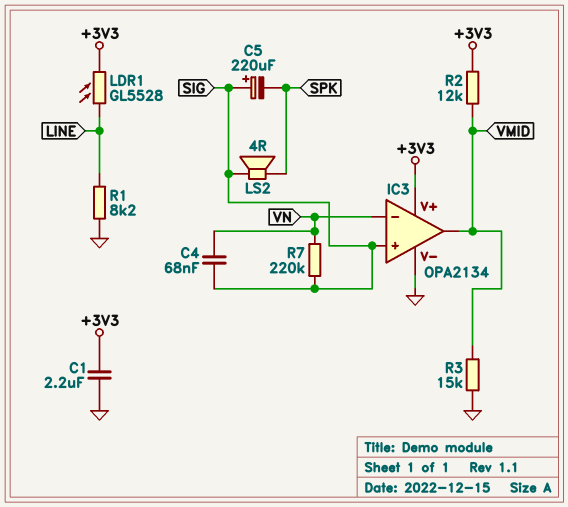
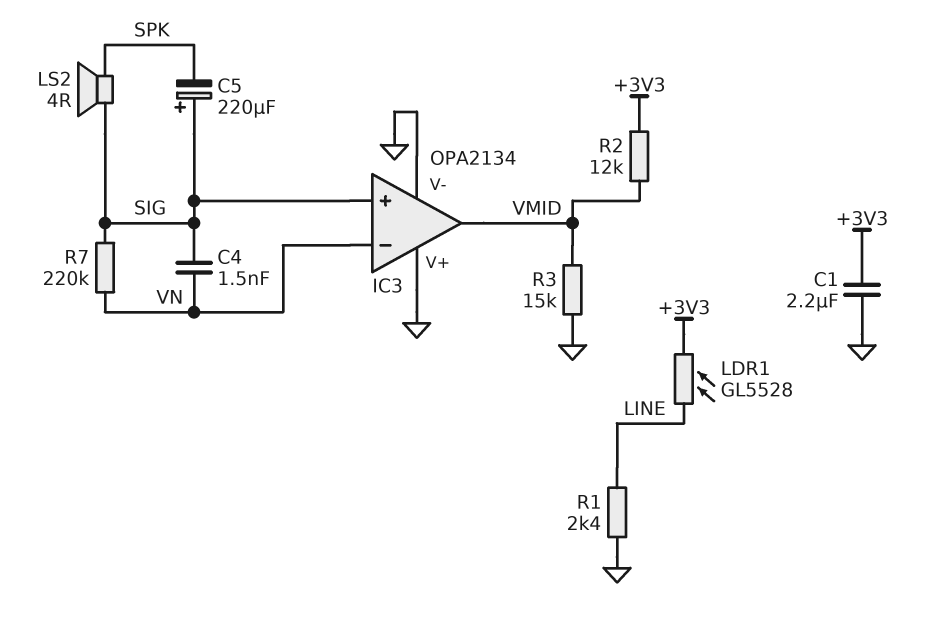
C4: 68nF (SIG, VN) -> 1.5nF (SIG, VN)
IC3 pin V+: +3V3 -> GND
R1: 8.2k (GND, LINE) -> 2.4k (GND, LINE)

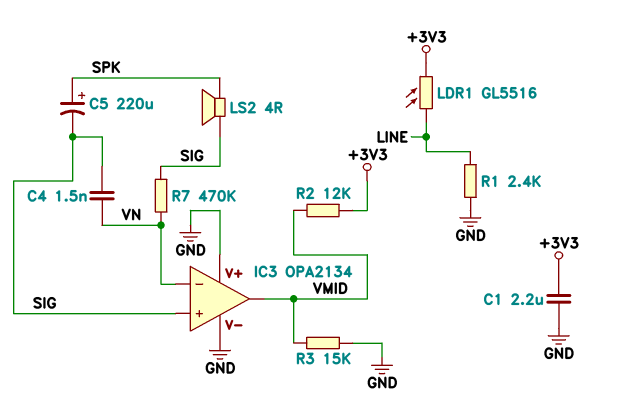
C5: 220uF (plus SIG, minus SPK) -> 220uF (plus SPK, minus SIG)
LDR1: GL5528 (+3V3, LINE) -> GL5516 (+3V3, LINE)
R7: 220k (SIG, VN) -> 470k (SIG, VN)

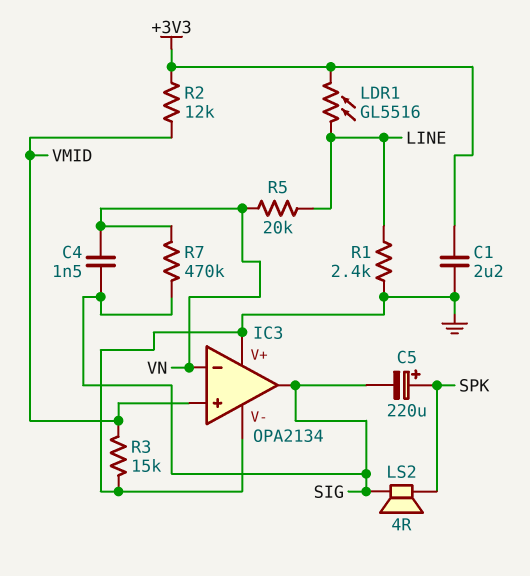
IC3 pin in+: SIG -> VMID
IC3 pin out: VMID -> SIG
R5: none -> 20k (LINE, VN)

